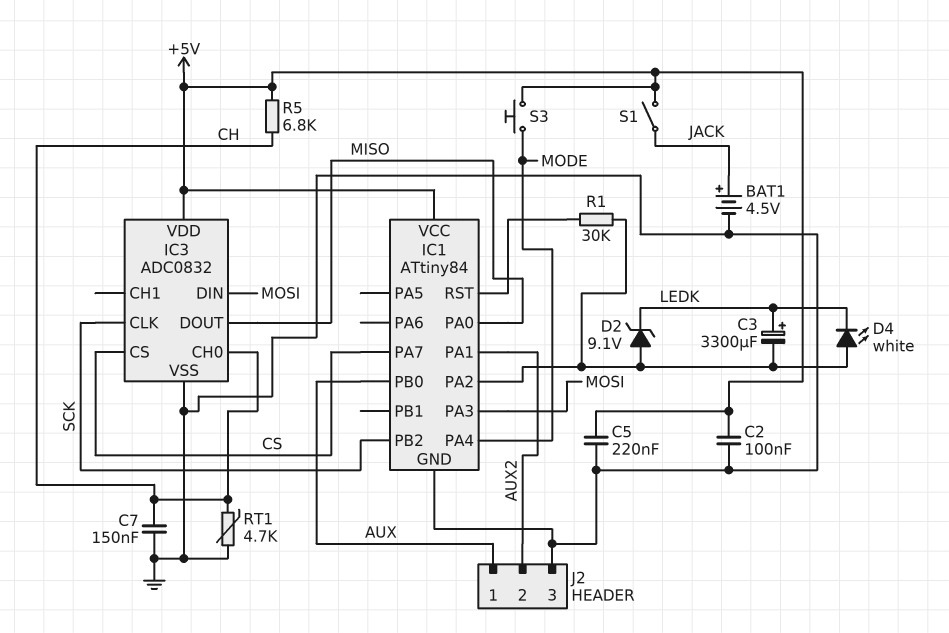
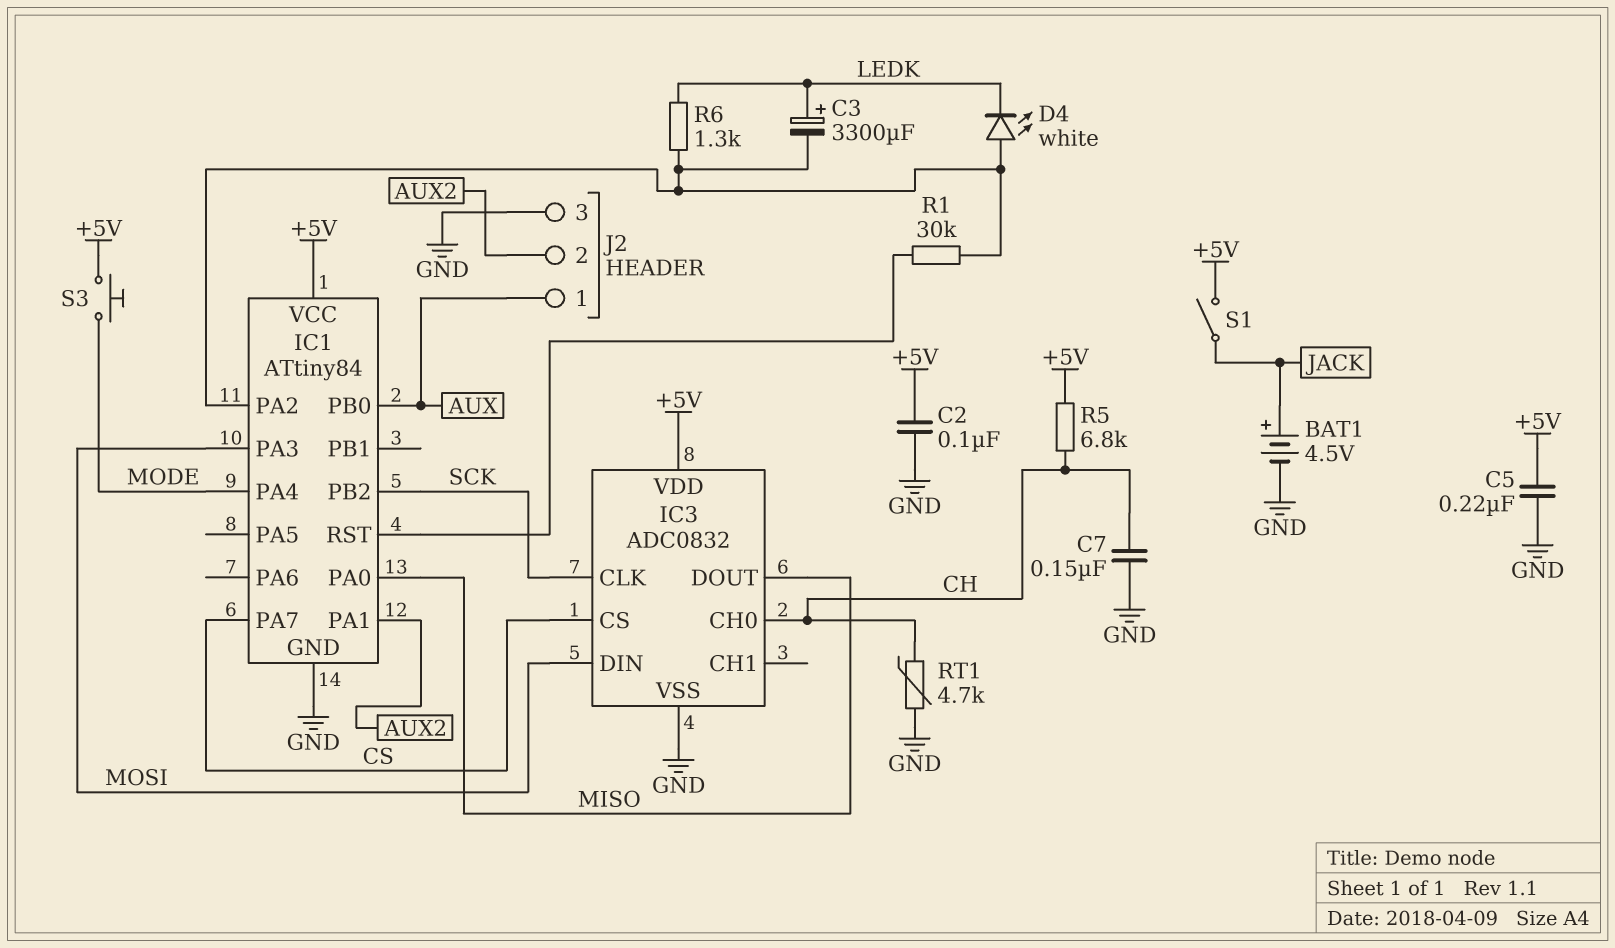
D2: zener 9.1V (A IC1/PA2, K LEDK) -> none
R6: none -> 1.3k (IC1/PA2, LEDK)

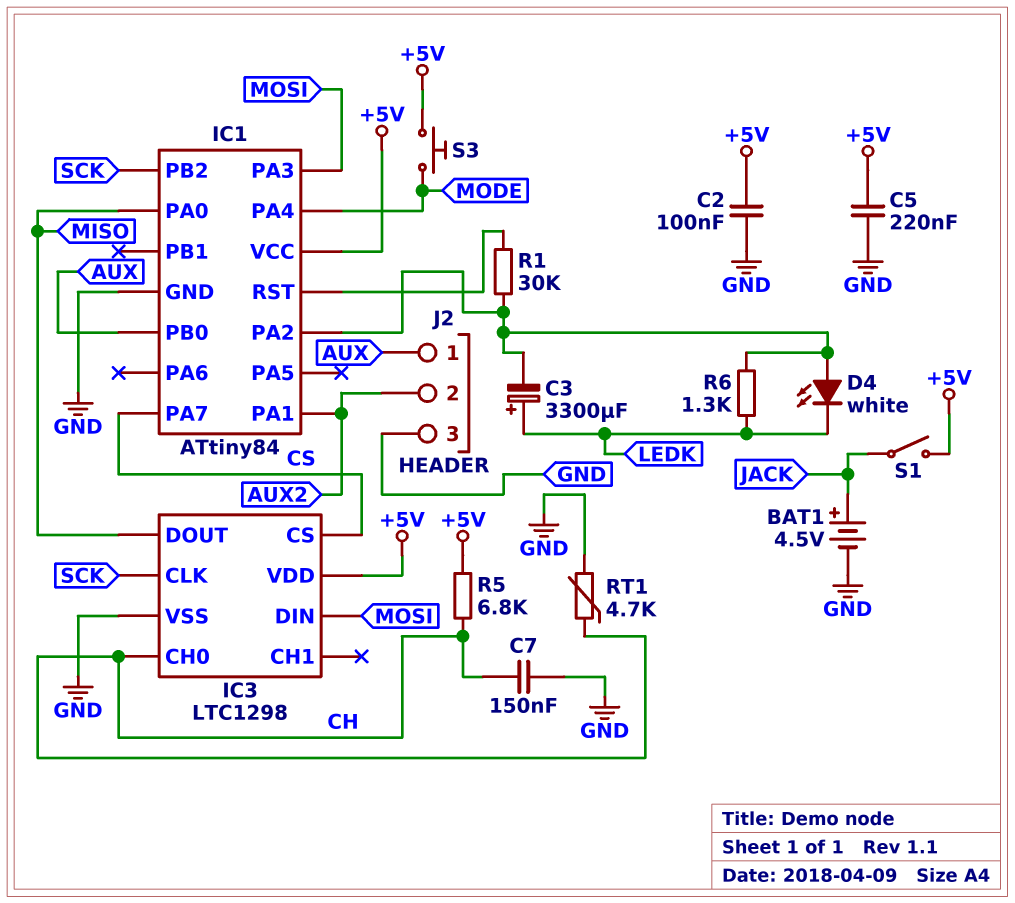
IC3: ADC0832 -> LTC1298

